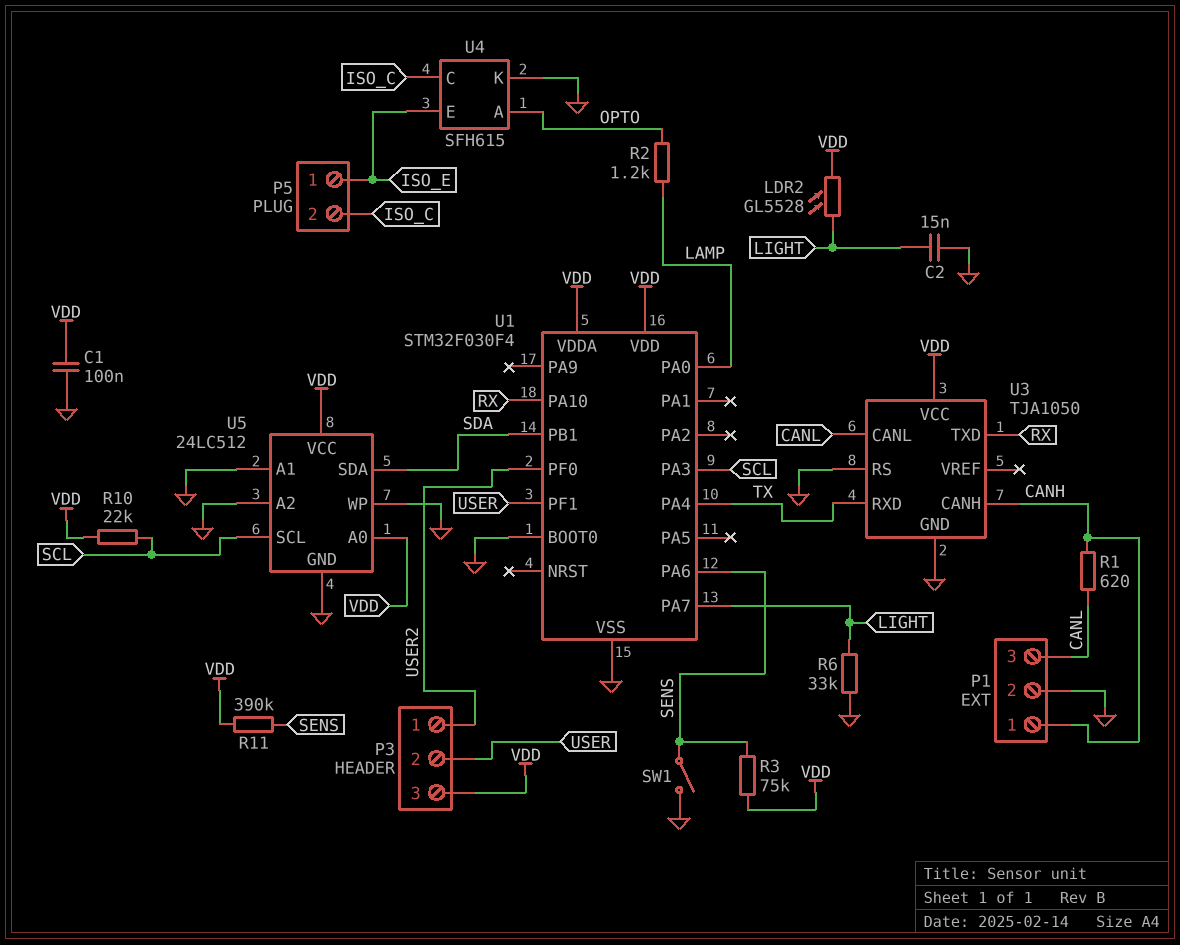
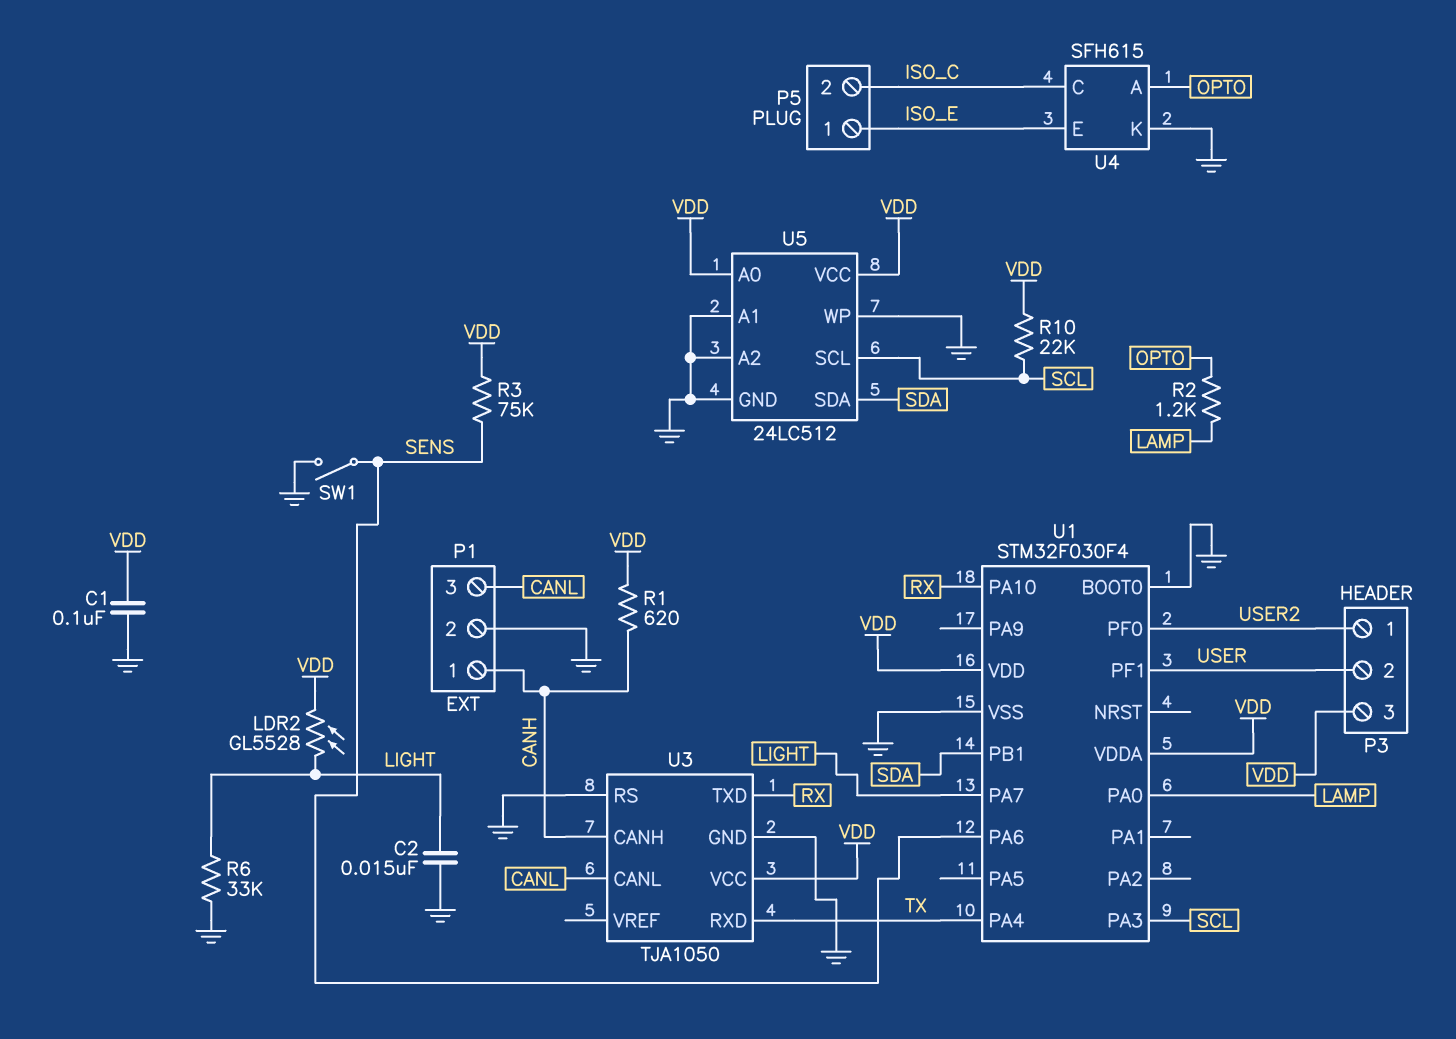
R1: 620 (CANH, CANL) -> 620 (CANH, VDD)
R11: 390k (SENS, VDD) -> none

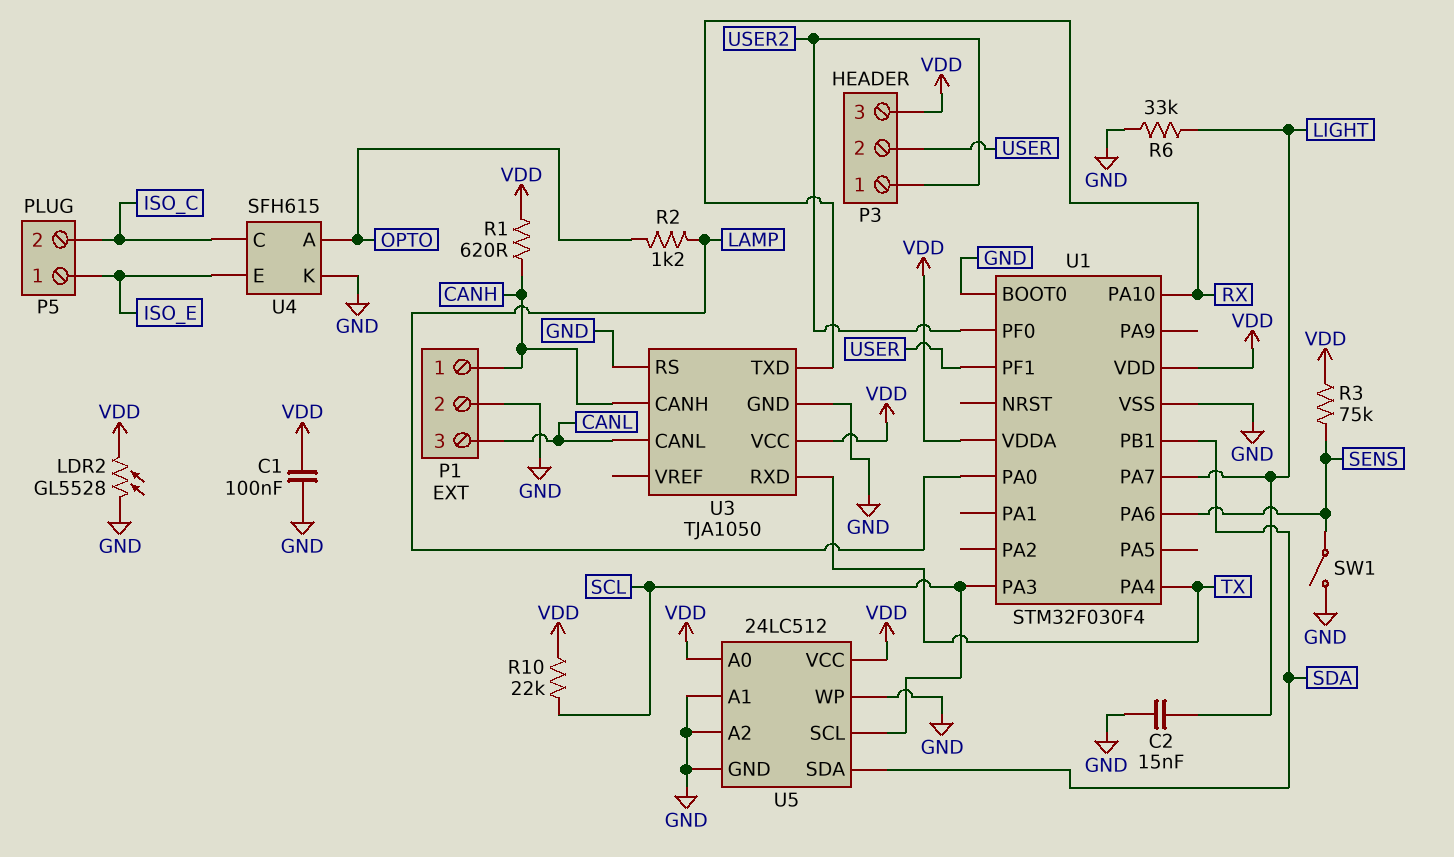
LDR2: GL5528 (LIGHT, VDD) -> GL5528 (GND, VDD)

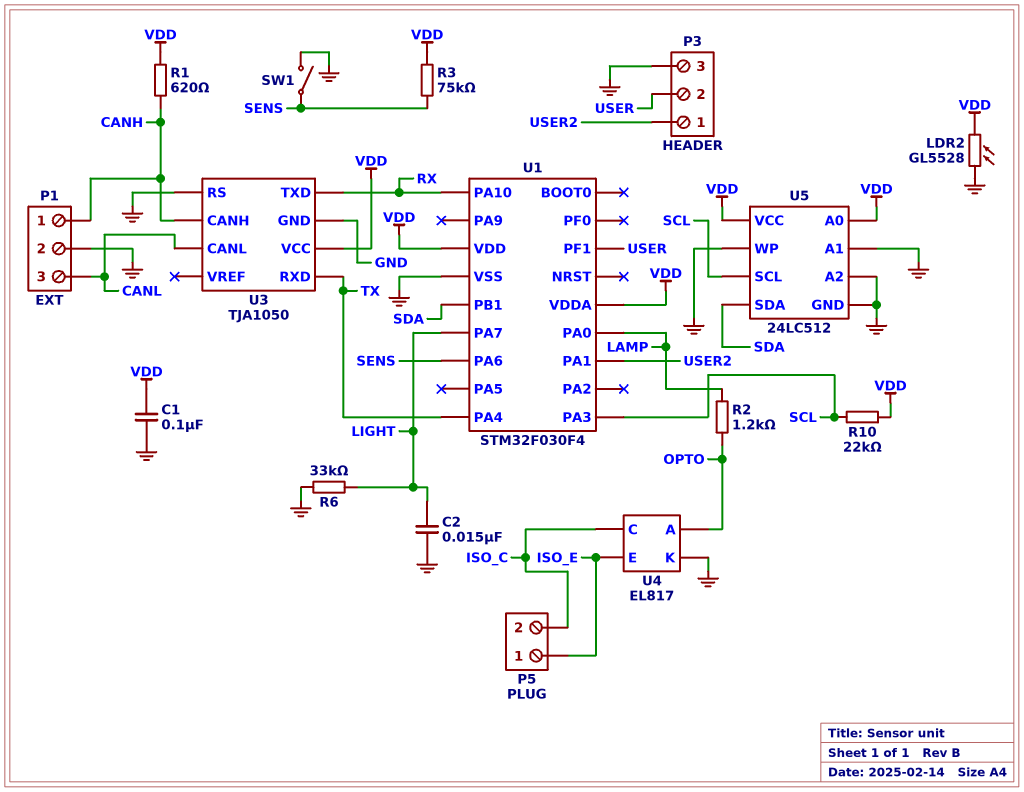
P3 pin 3: VDD -> GND
U1 pin BOOT0: GND -> none
U1 pin PA1: none -> USER2
U1 pin PF0: USER2 -> none
U4: SFH615 -> EL817

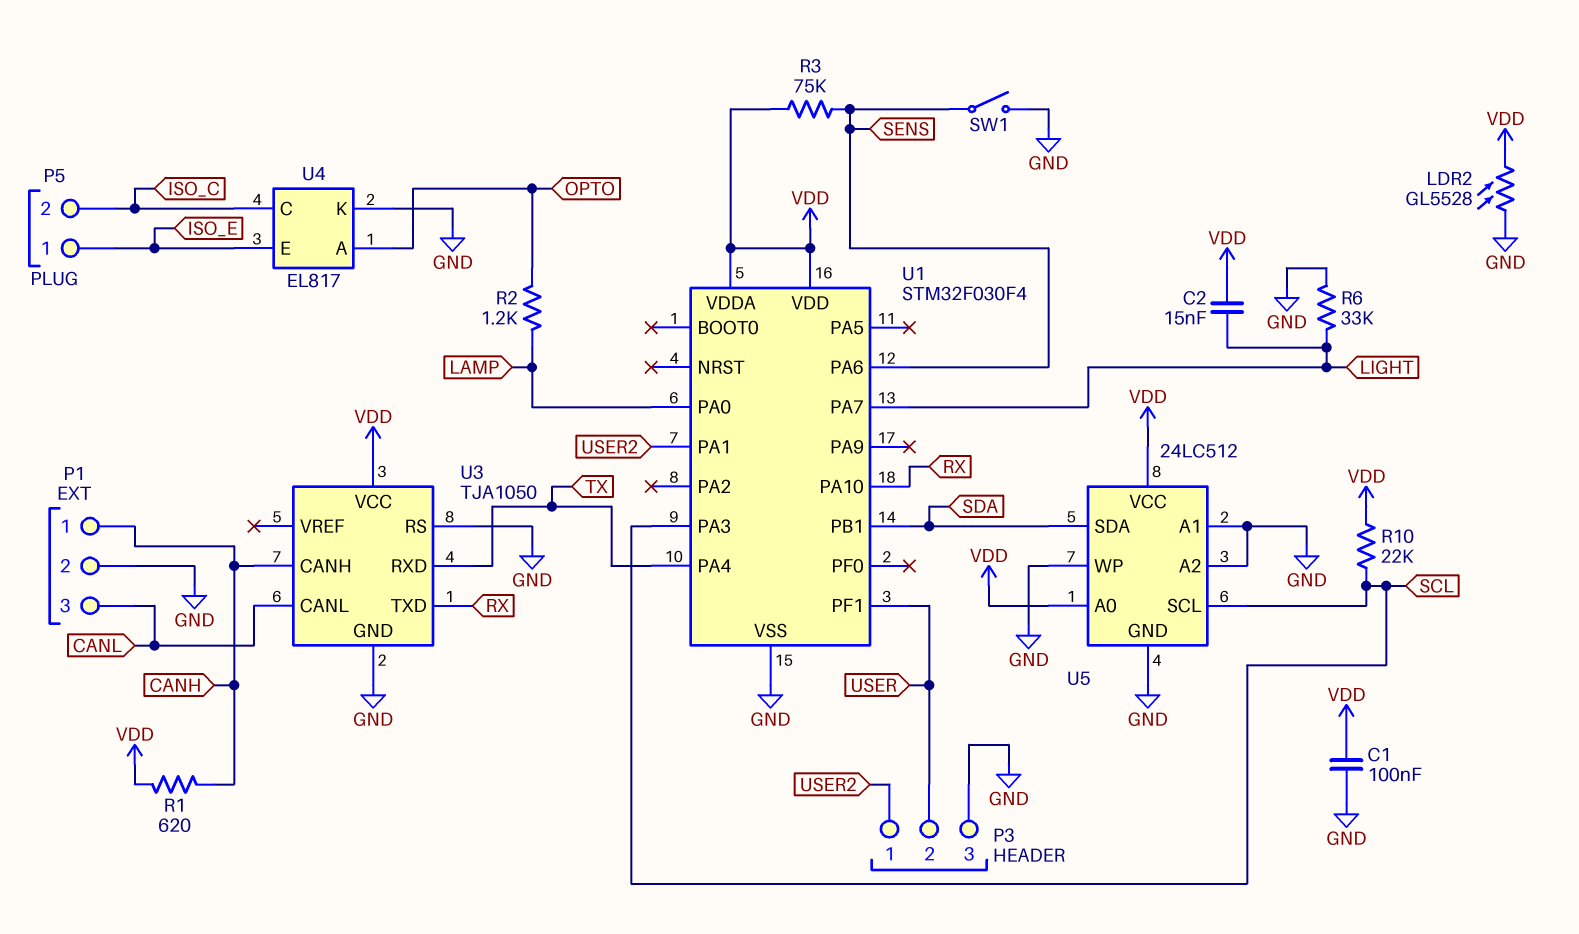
C2: 15nF (GND, LIGHT) -> 15nF (LIGHT, VDD)

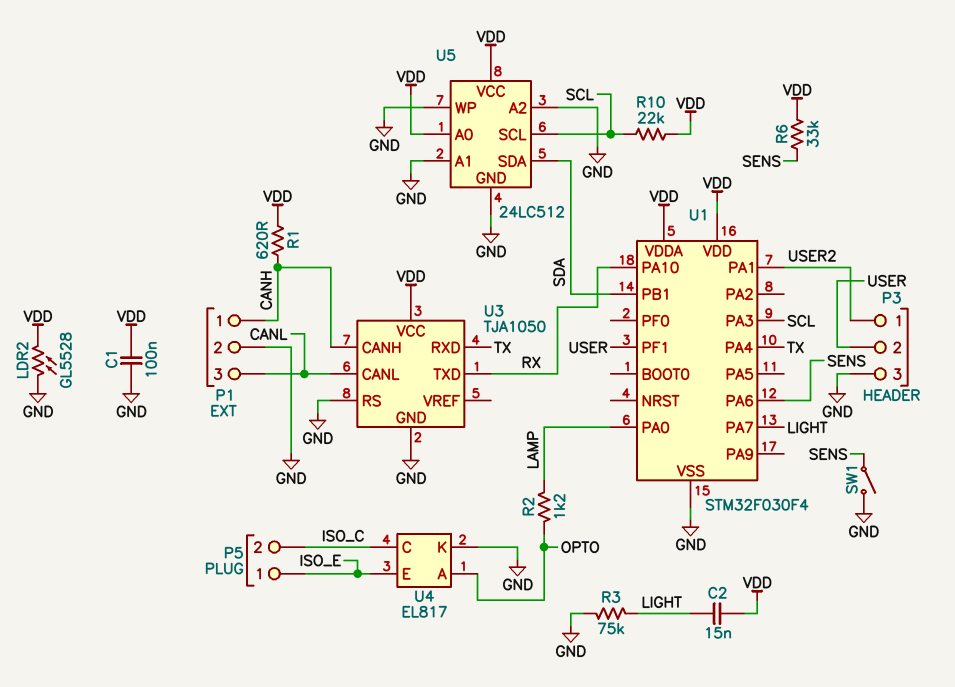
R3: 75k (SENS, VDD) -> 75k (GND, LIGHT)
R6: 33k (GND, LIGHT) -> 33k (SENS, VDD)

